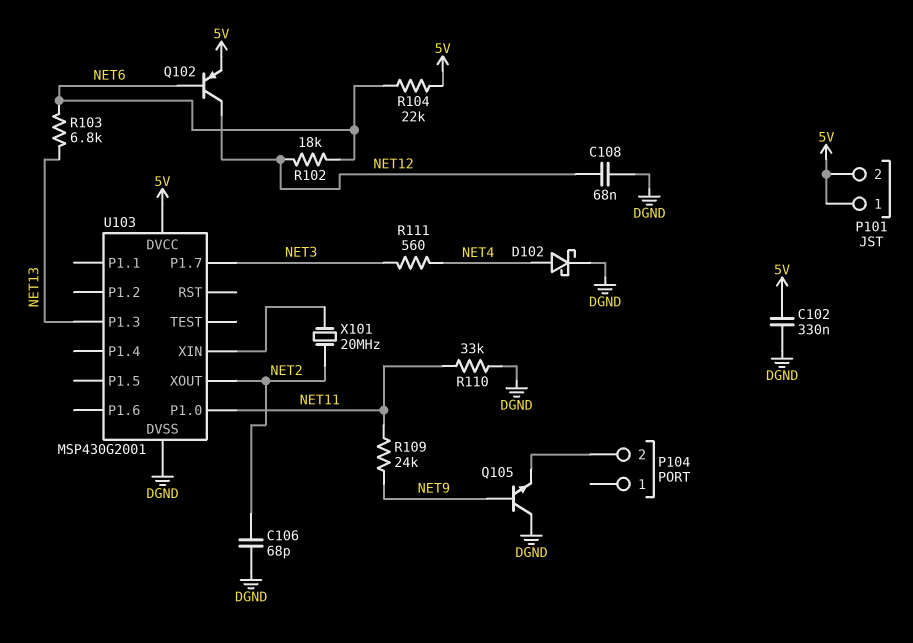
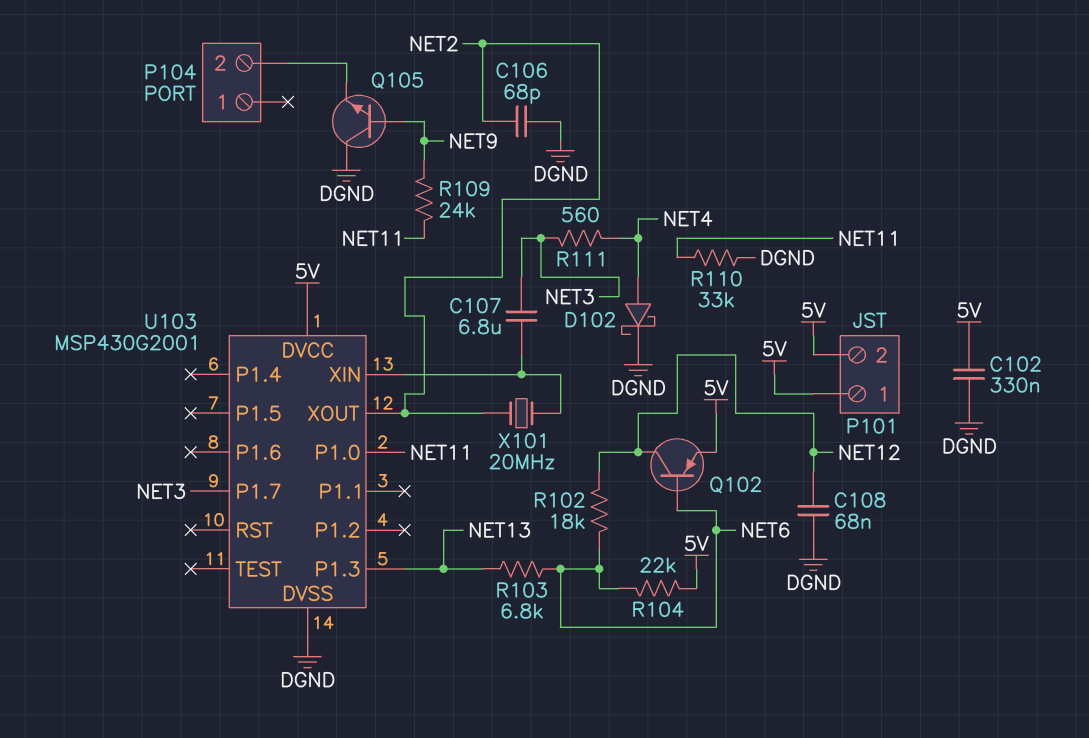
C107: none -> 6.8uF (NET3, U103/XIN)

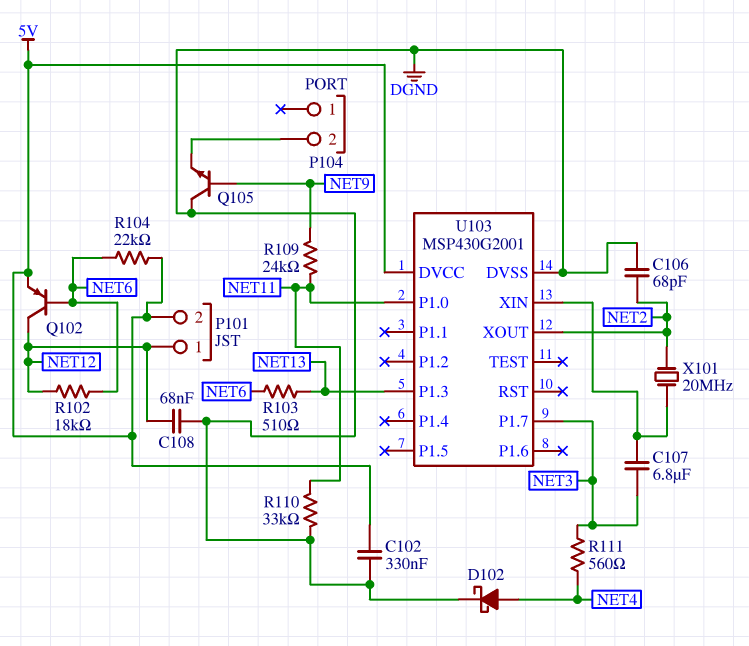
P101 pin 1: 5V -> NET12
R103: 6.8k (NET6, NET13) -> 510 (NET6, NET13)

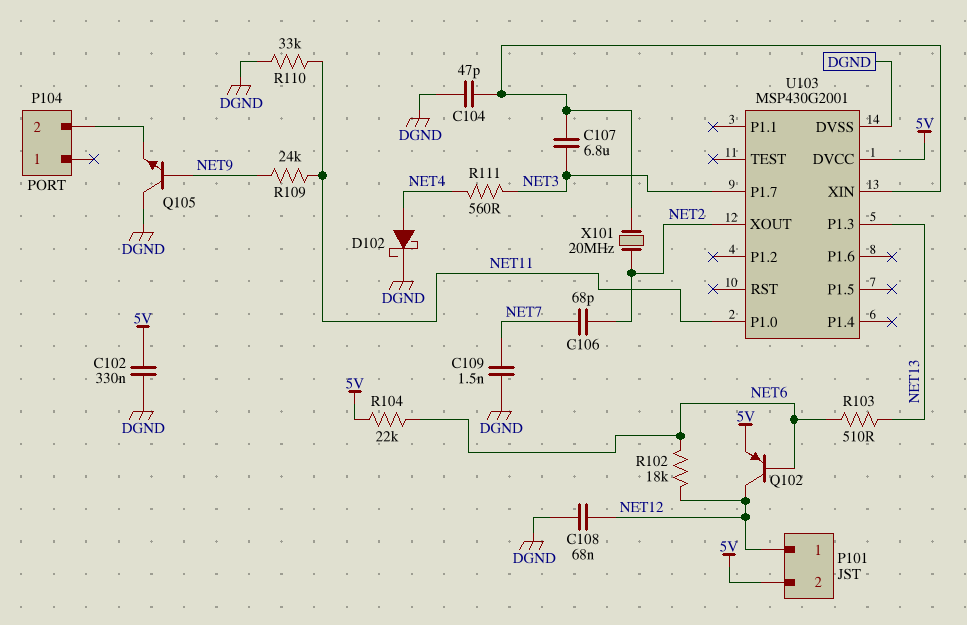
C104: none -> 47pF (DGND, U103/XIN)
C106: 68pF (DGND, NET2) -> 68pF (NET2, NET7)
C109: none -> 1.5nF (DGND, NET7)

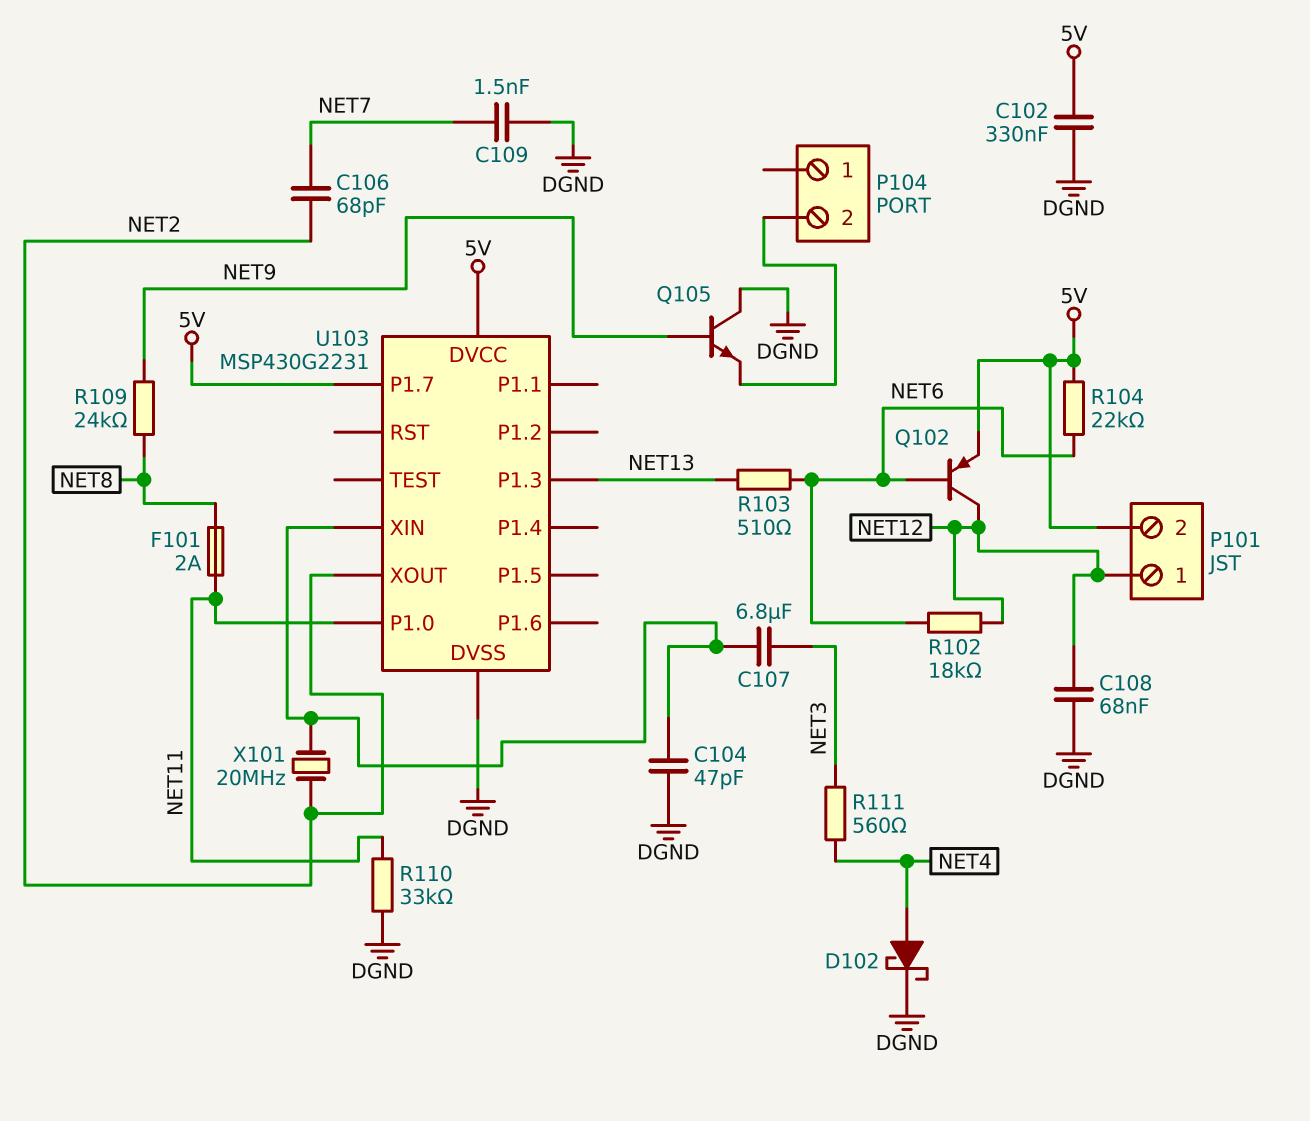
F101: none -> 2A (NET8, NET11)
R109: 24k (NET9, NET11) -> 24k (NET8, NET9)
U103: MSP430G2001 -> MSP430G2231
U103 pin P1.7: NET3 -> 5V

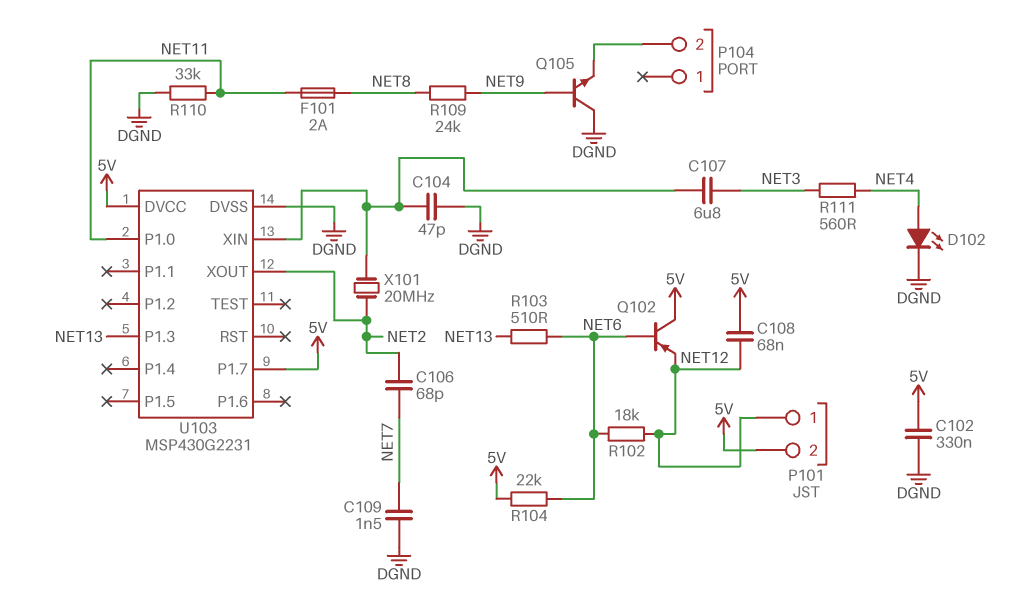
C108: 68nF (DGND, NET12) -> 68nF (5V, NET12)
D102: schottky (A NET4, K DGND) -> LED (A NET4, K DGND)
Q102: PNP (B NET6, C NET12, E 5V) -> PNP (B NET6, C 5V, E NET12)

